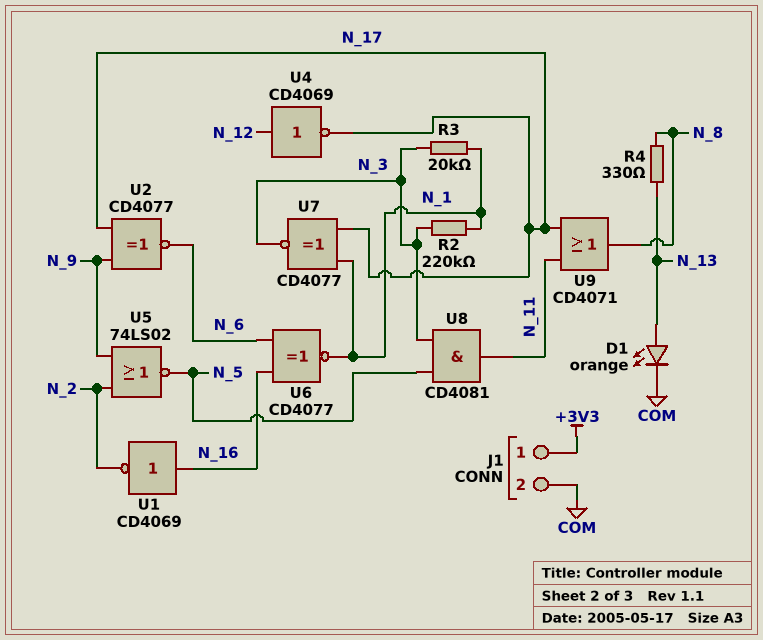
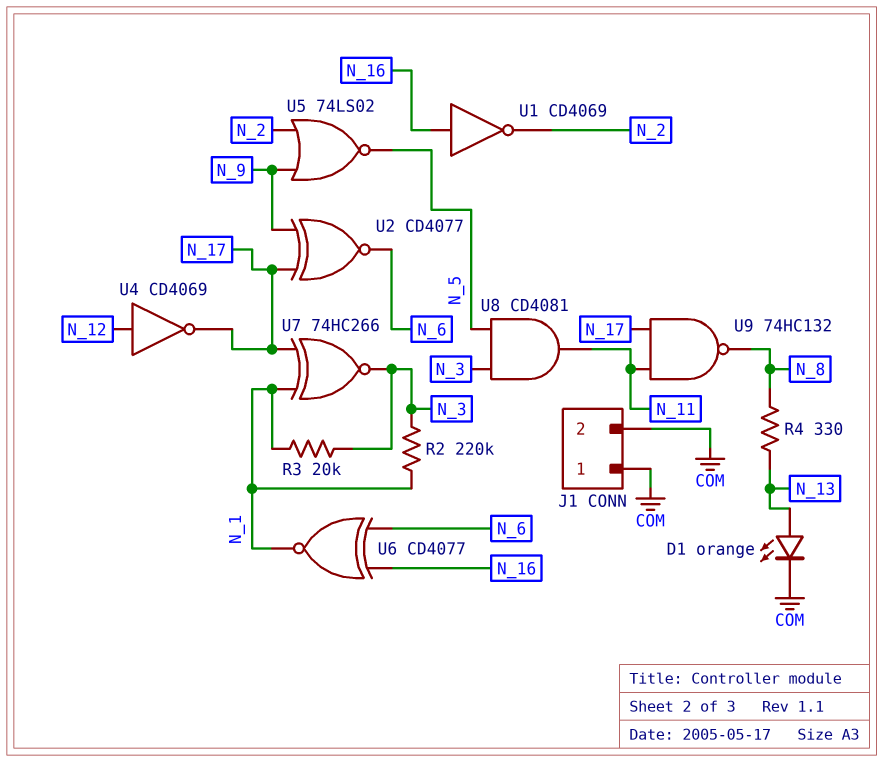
J1 pin 1: +3V3 -> COM
U7: XNOR CD4077 (in N_1, in N_17, out N_3) -> XNOR 74HC266 (in N_1, in N_17, out N_3)
U9: OR CD4071 (in N_11, in N_17, out N_8) -> NAND 74HC132 (in N_11, in N_17, out N_8)

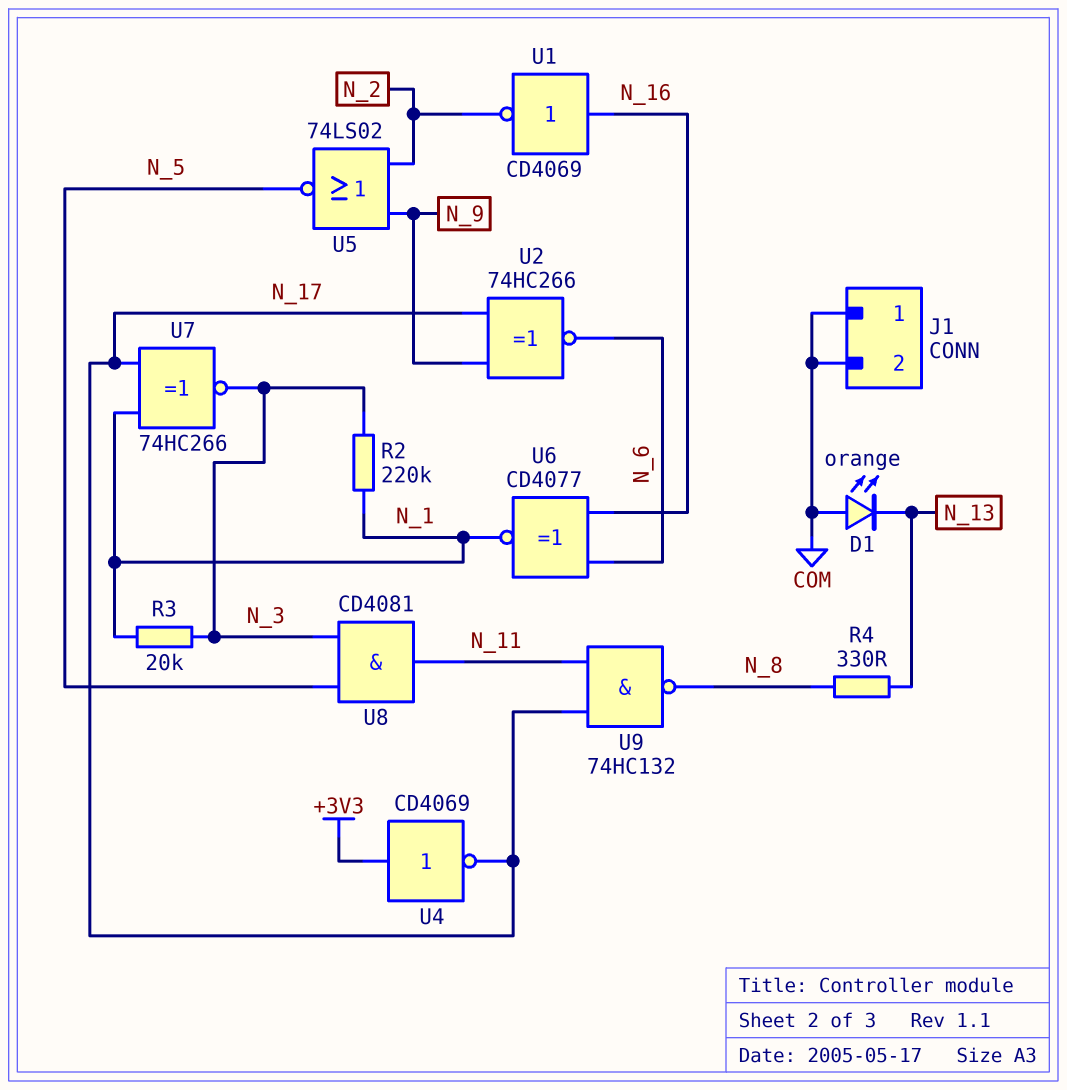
D1: LED orange (A N_13, K COM) -> LED orange (A COM, K N_13)
U2: XNOR CD4077 (in N_9, in N_17, out N_6) -> XNOR 74HC266 (in N_9, in N_17, out N_6)
U4: NOT CD4069 (in N_12, out N_17) -> NOT CD4069 (in +3V3, out N_17)

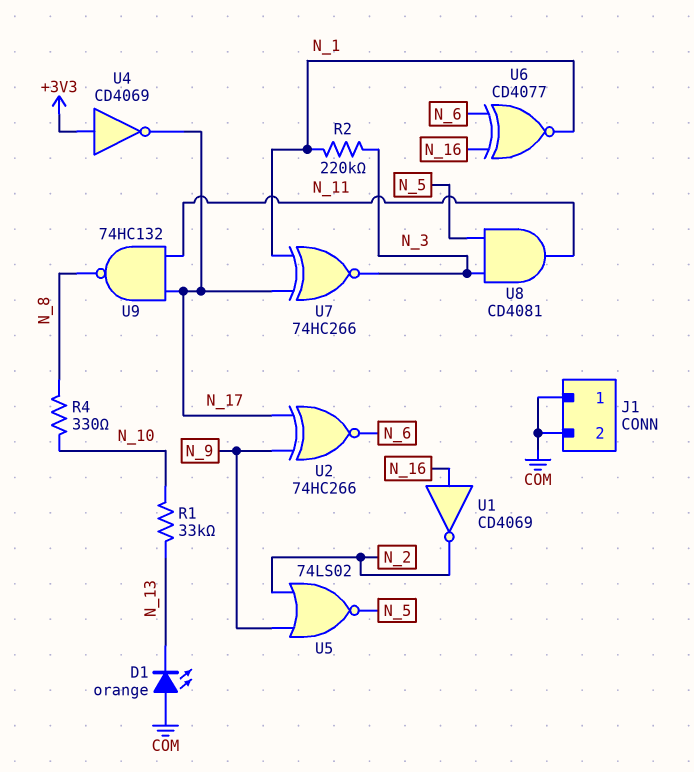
R1: none -> 33k (N_10, N_13)
R3: 20k (N_1, N_3) -> none
R4: 330 (N_8, N_13) -> 330 (N_8, N_10)

